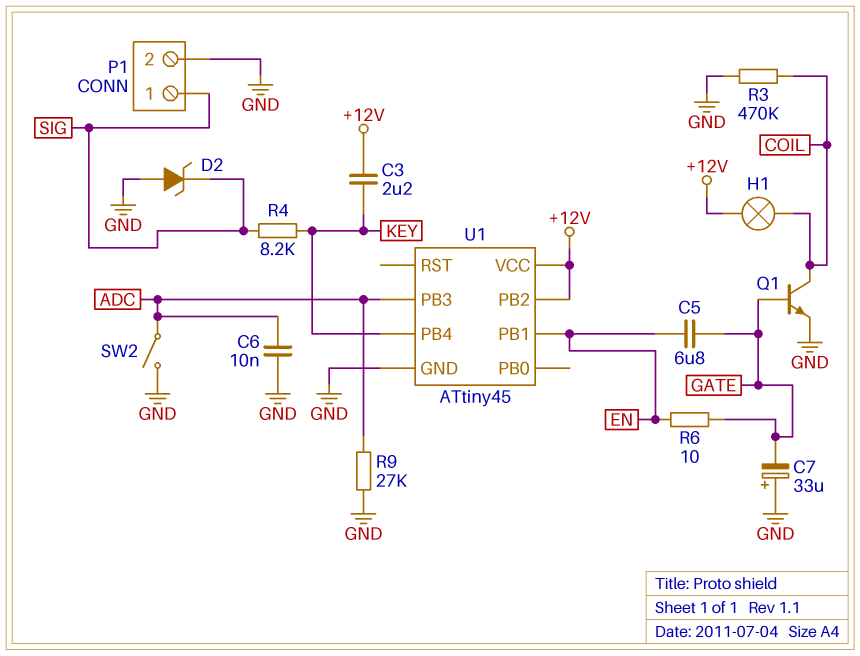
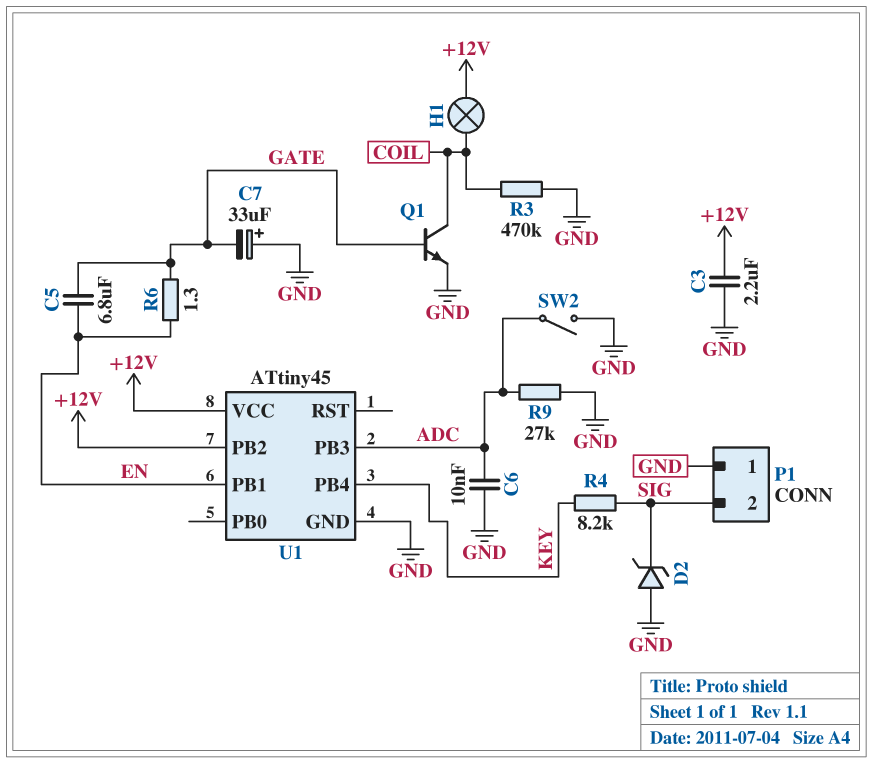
C3: 2.2uF (+12V, KEY) -> 2.2uF (+12V, GND)
P1 pin 1: SIG -> GND
P1 pin 2: GND -> SIG
R6: 10 (EN, GATE) -> 1.3 (EN, GATE)

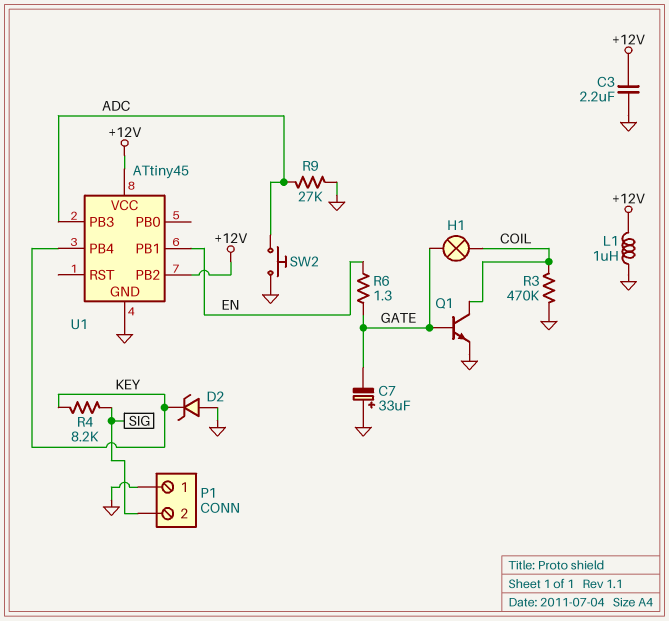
C5: 6.8uF (EN, GATE) -> none
C6: 10nF (ADC, GND) -> none
D2: zener (A GND, K SIG) -> zener (A GND, K KEY)
H1: lamp (+12V, COIL) -> lamp (COIL, GATE)
L1: none -> 1uH (+12V, GND)
SW2: switch (ADC, GND) -> button (ADC, GND)

